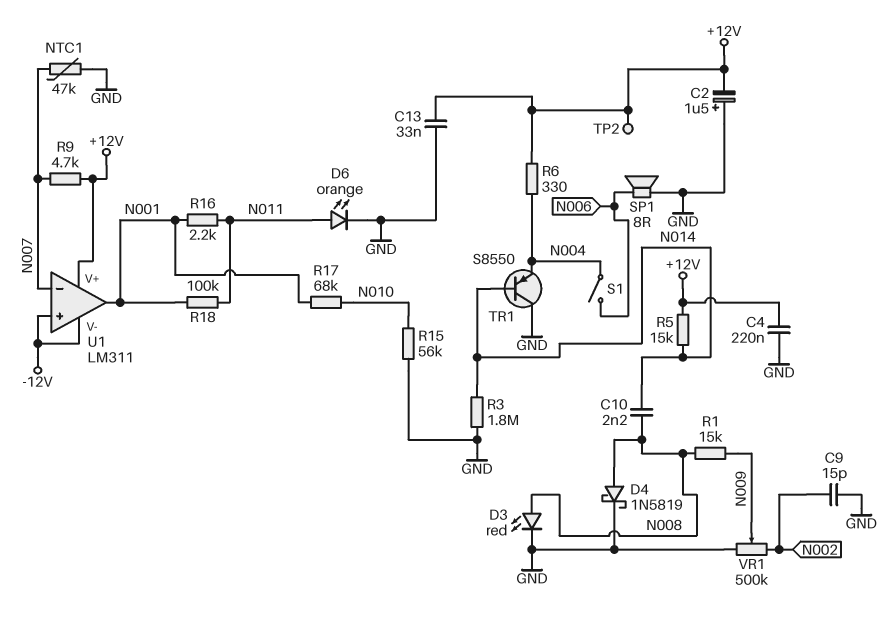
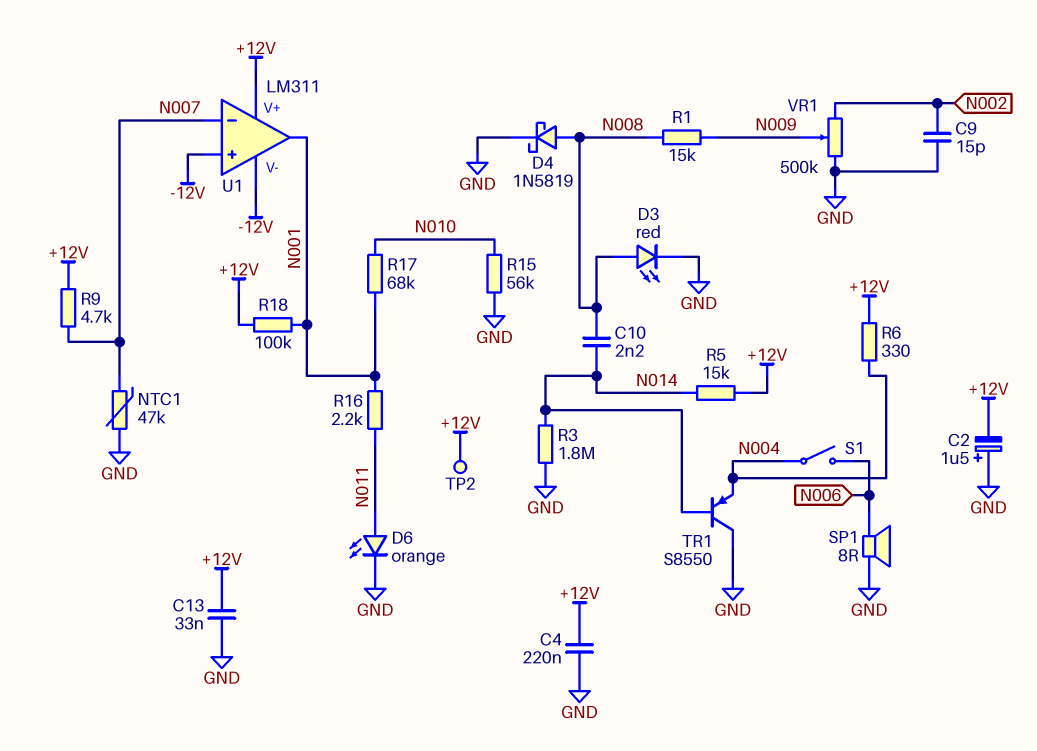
R18: 100k (N001, N011) -> 100k (+12V, N001)

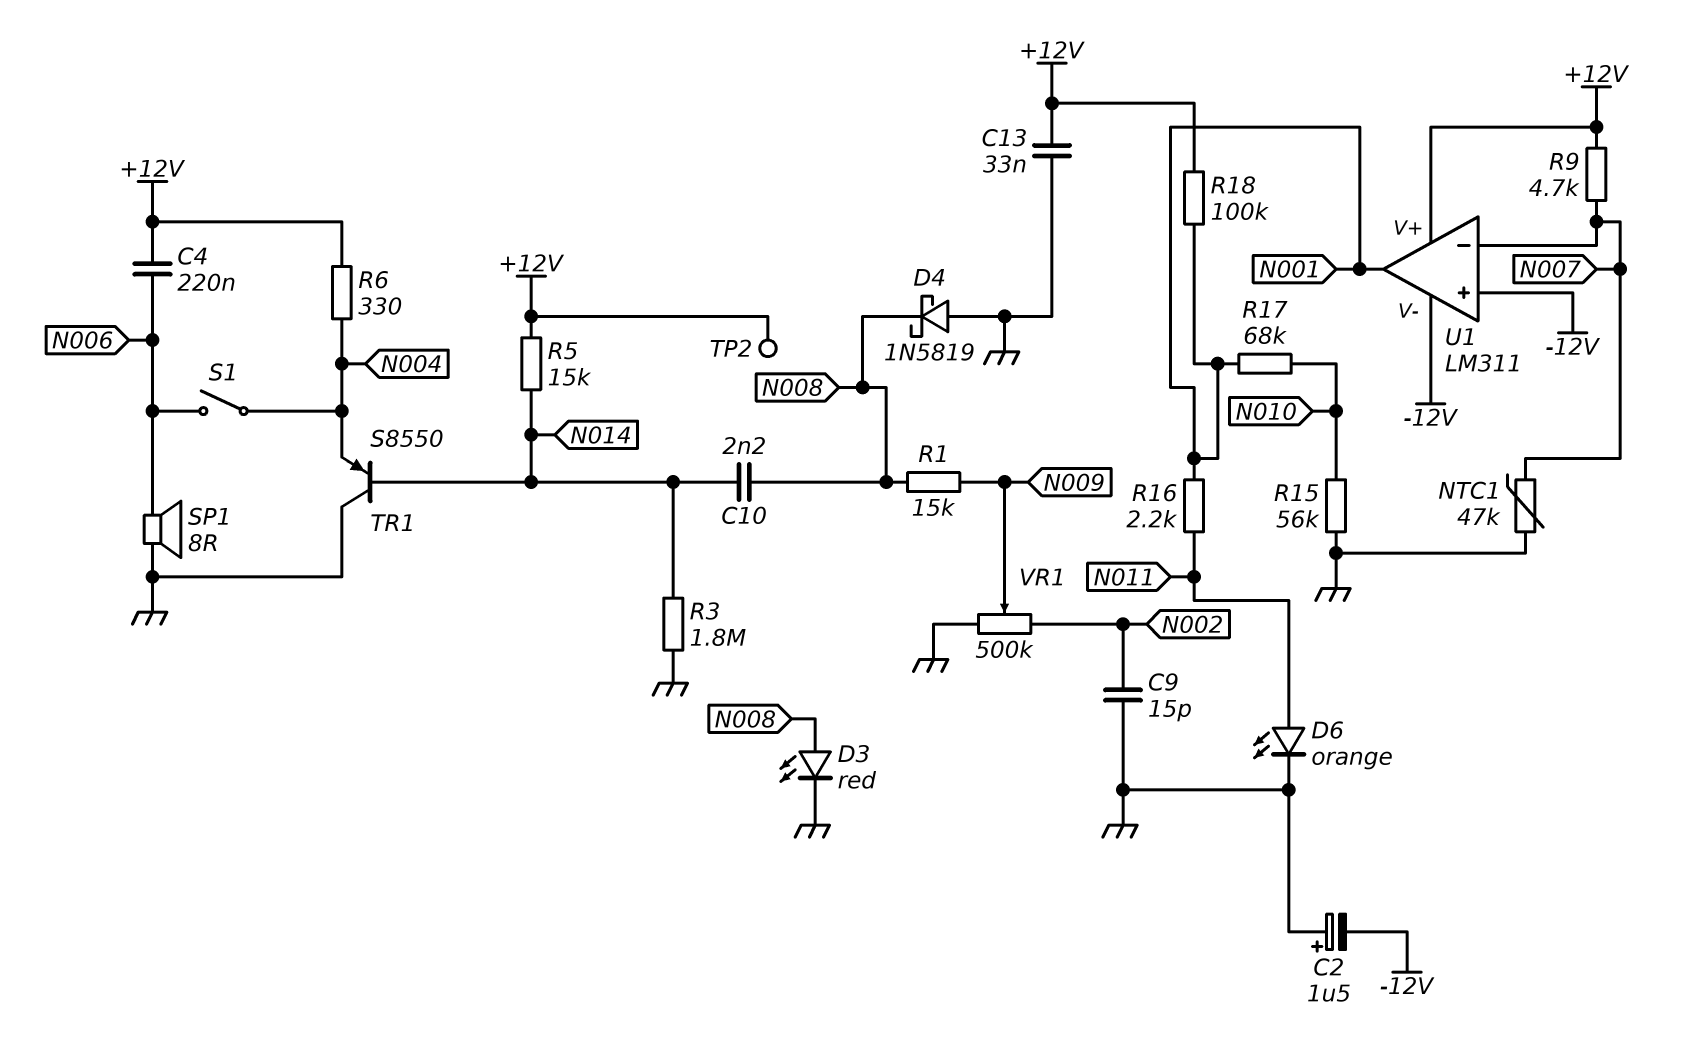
C2: 1.5uF (plus GND, minus +12V) -> 1.5uF (plus GND, minus -12V)
C4: 220nF (+12V, GND) -> 220nF (+12V, N006)
D4: schottky 1N5819 (A N008, K GND) -> schottky 1N5819 (A GND, K N008)

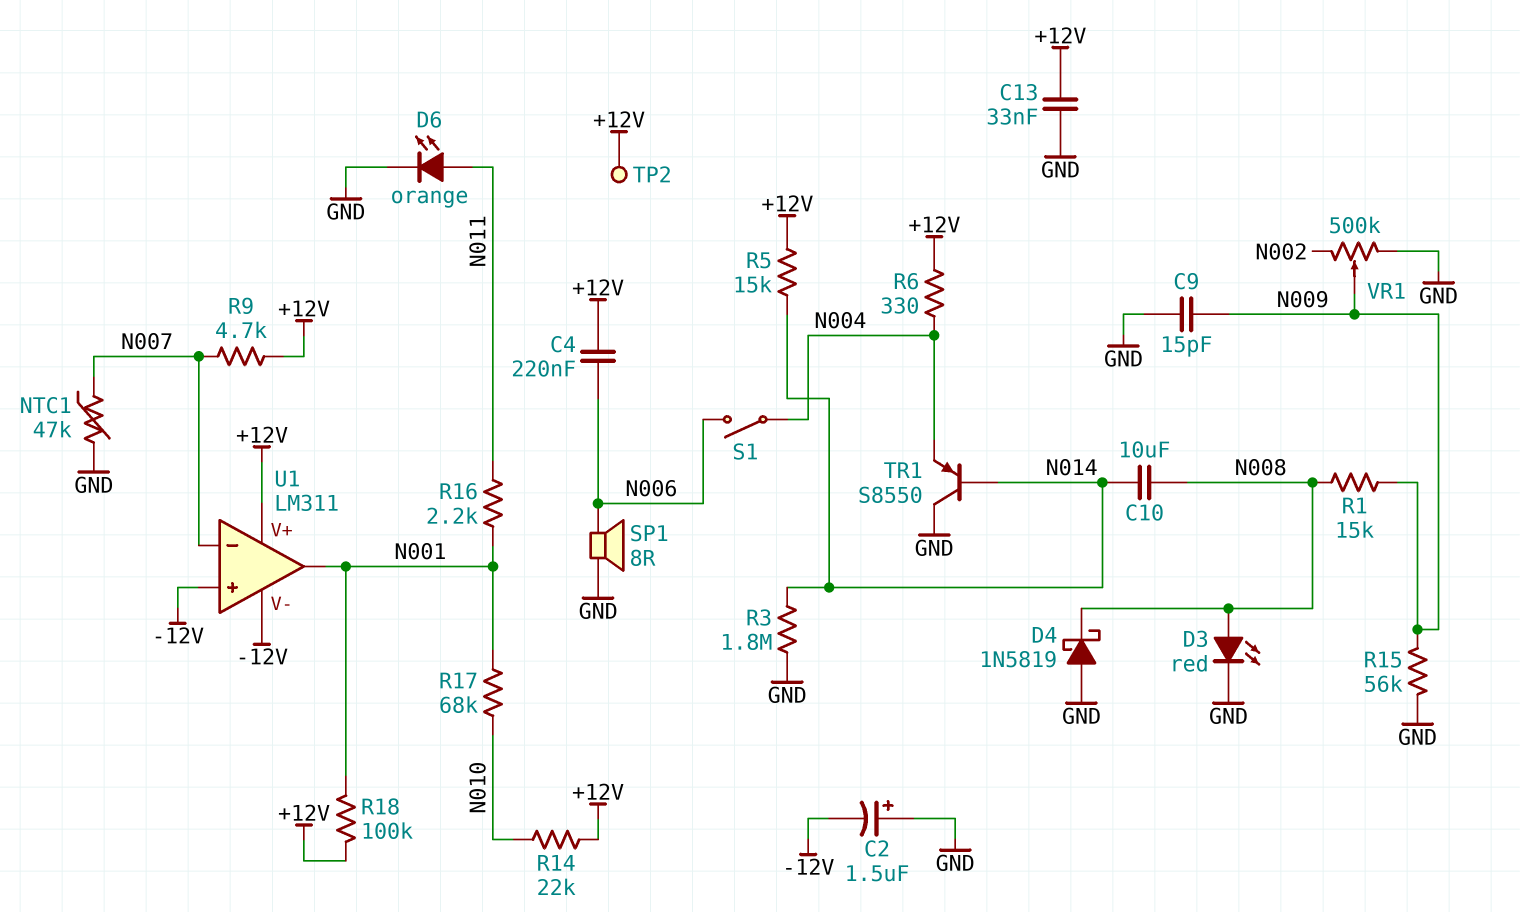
C9: 15pF (GND, N002) -> 15pF (GND, N009)
C10: 2.2nF (N008, N014) -> 10uF (N008, N014)
R14: none -> 22k (+12V, N010)
R15: 56k (GND, N010) -> 56k (GND, N009)

